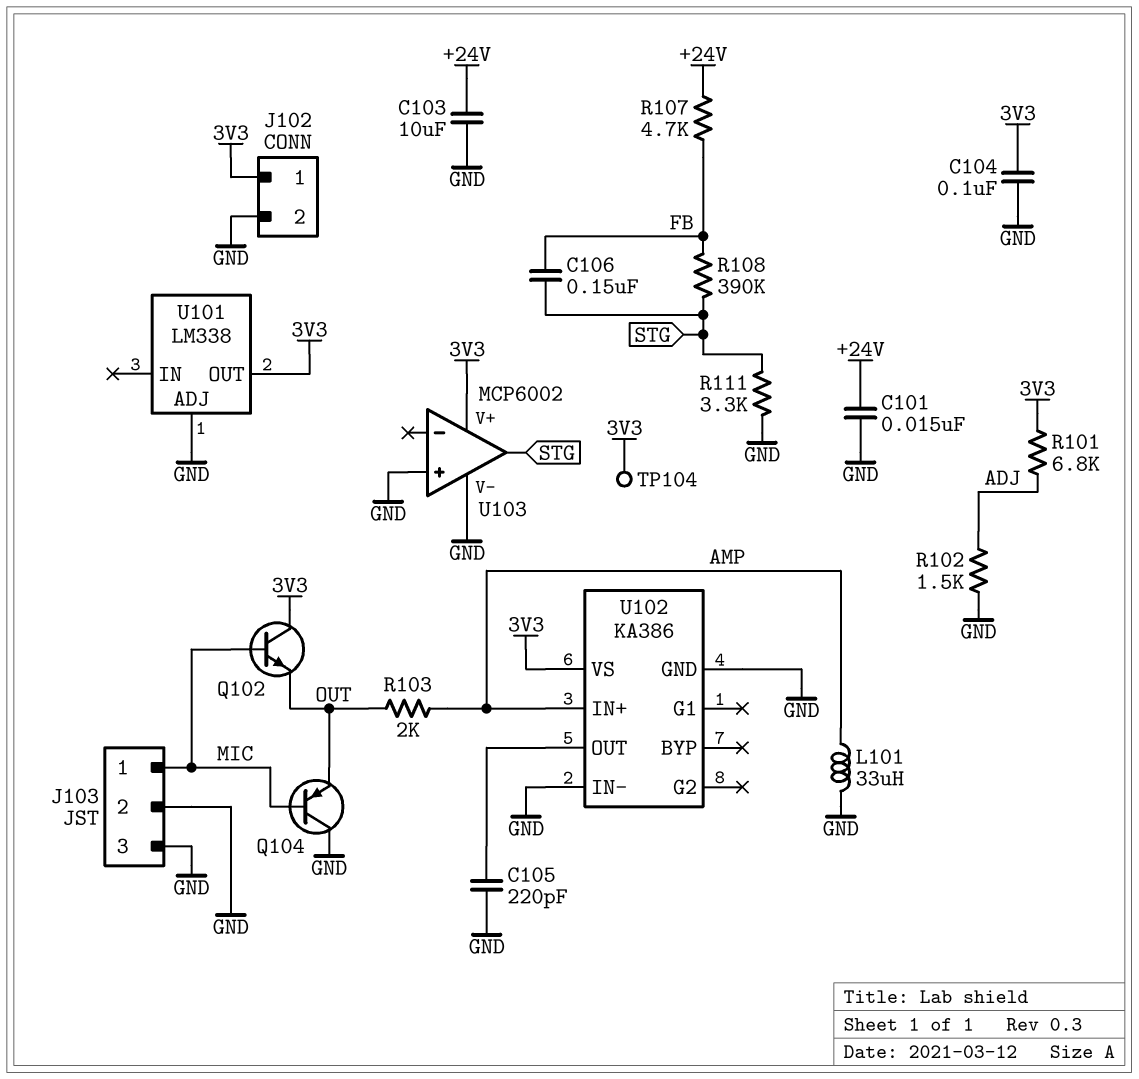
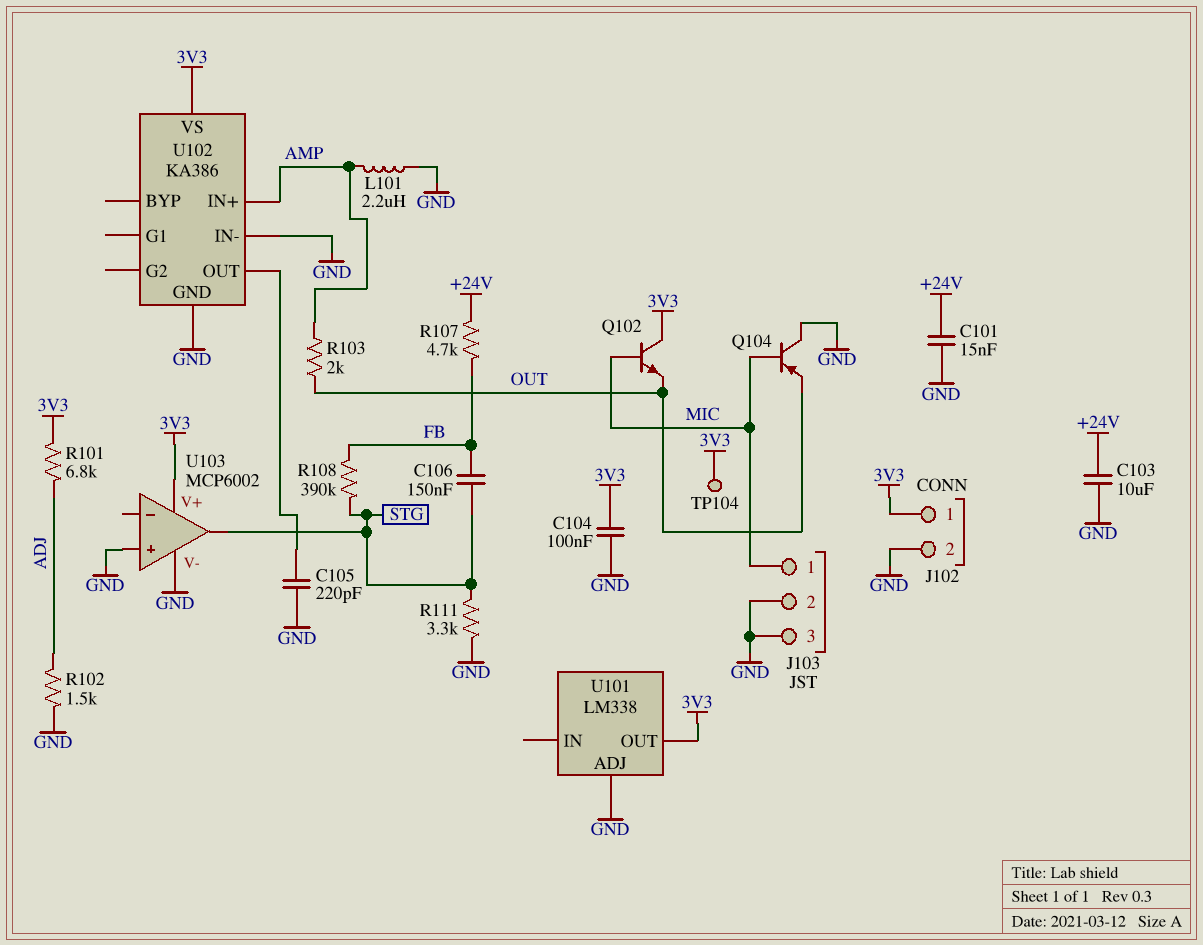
L101: 33uH (AMP, GND) -> 2.2uH (AMP, GND)

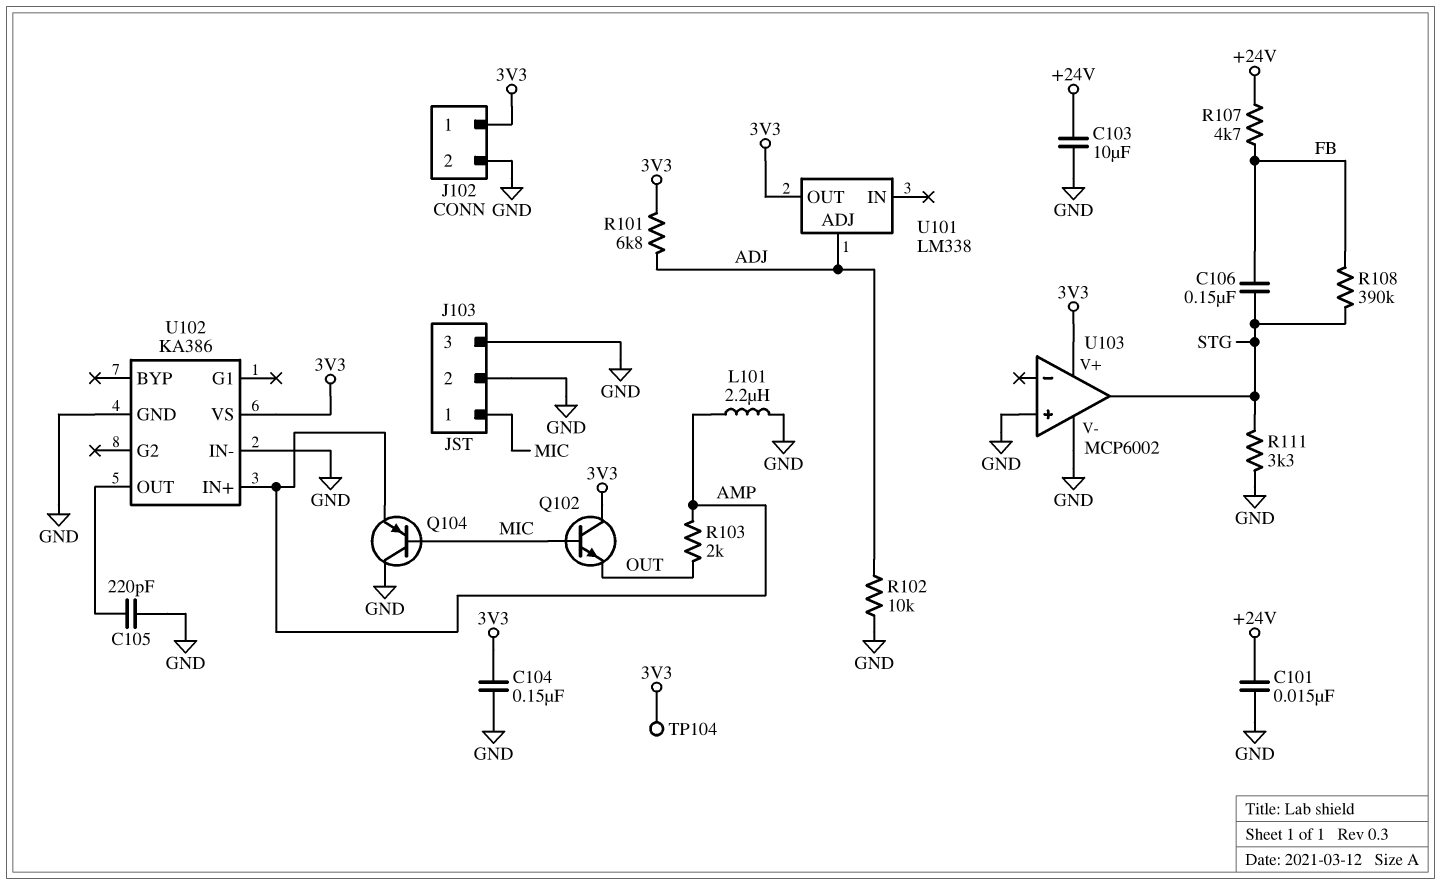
C104: 100nF (3V3, GND) -> 150nF (3V3, GND)
Q104: PNP (B MIC, C GND, E OUT) -> PNP (B MIC, C GND, E AMP)
R102: 1.5k (ADJ, GND) -> 10k (ADJ, GND)
U101 pin ADJ: GND -> ADJ

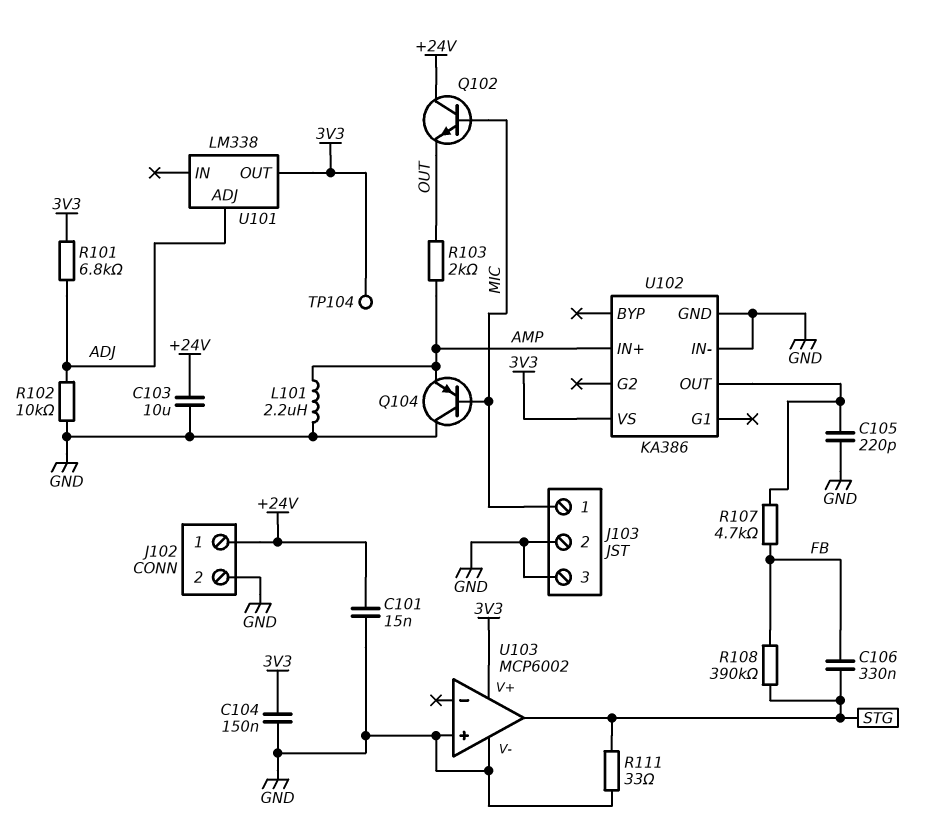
C106: 150nF (FB, STG) -> 330nF (FB, STG)
J102 pin 1: 3V3 -> +24V
Q102: NPN (B MIC, C 3V3, E OUT) -> NPN (B MIC, C +24V, E OUT)
R107: 4.7k (+24V, FB) -> 4.7k (FB, U102/OUT)
R111: 3.3k (GND, STG) -> 33 (GND, STG)

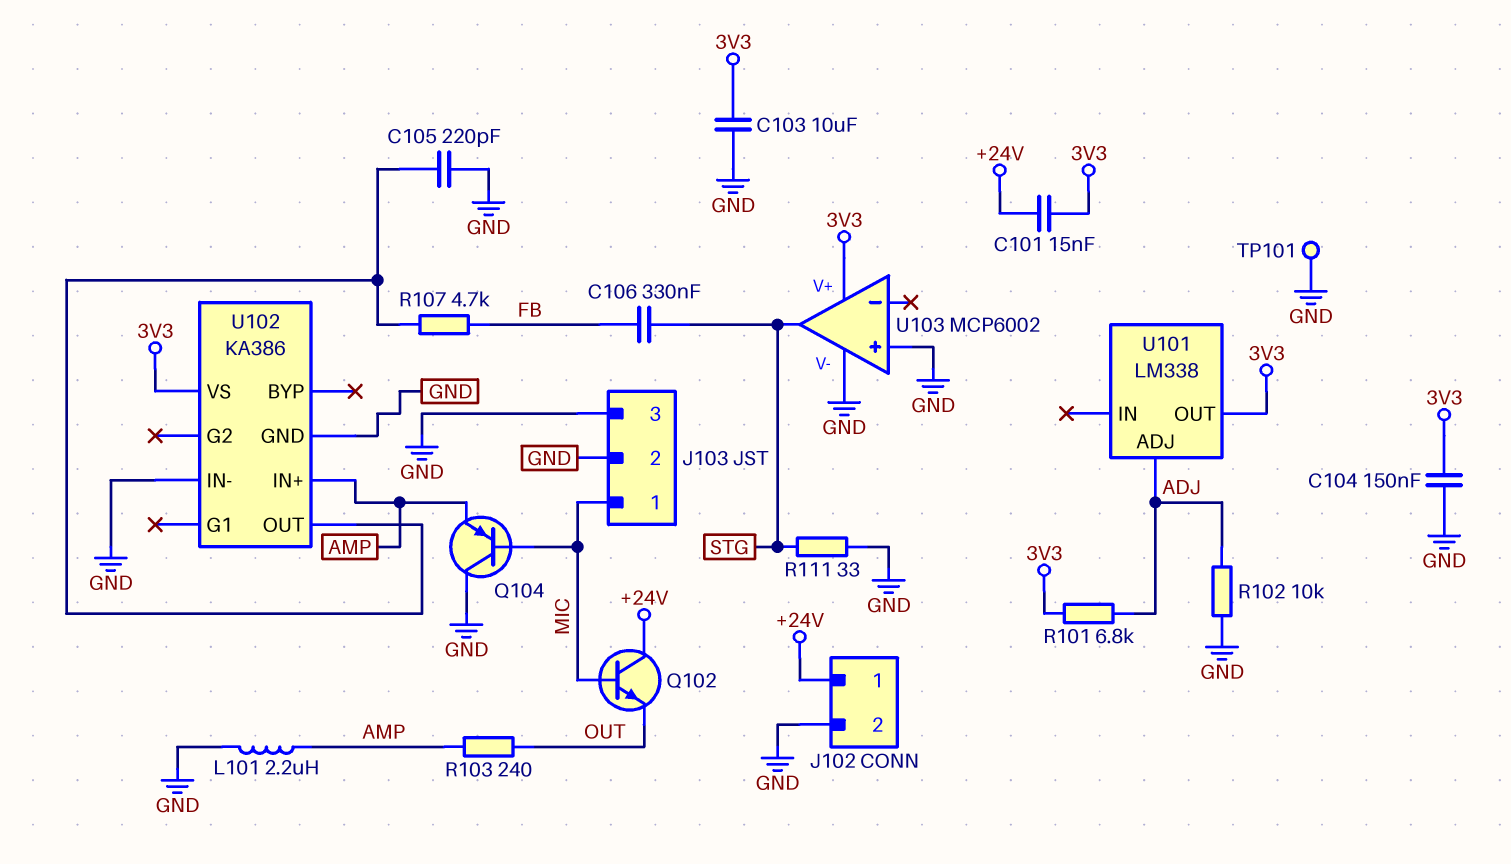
C101: 15nF (+24V, GND) -> 15nF (+24V, 3V3)
C103: 10uF (+24V, GND) -> 10uF (3V3, GND)
R103: 2k (AMP, OUT) -> 240 (AMP, OUT)
R108: 390k (FB, STG) -> none
TP101: none -> test point (GND)
TP104: test point (3V3) -> none

